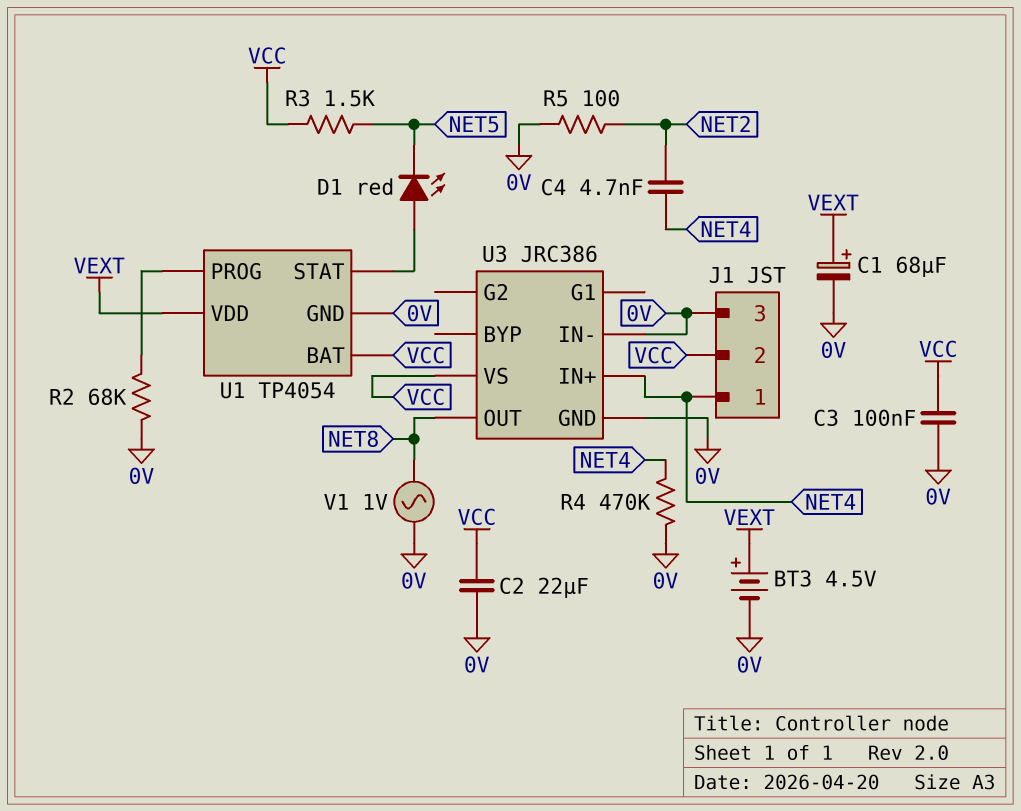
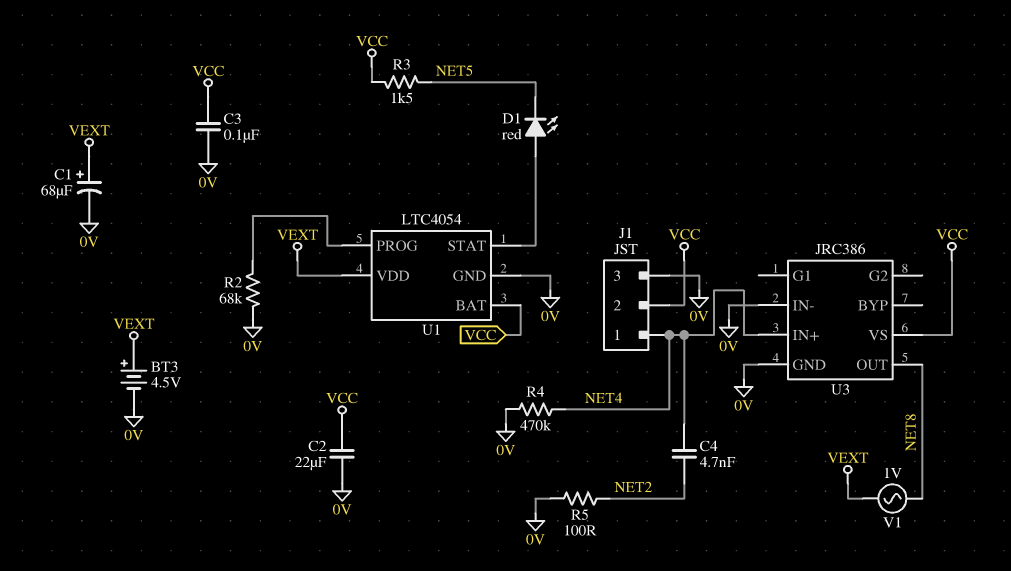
U1: TP4054 -> LTC4054
V1: AC 1V (0V, NET8) -> AC 1V (NET8, VEXT)

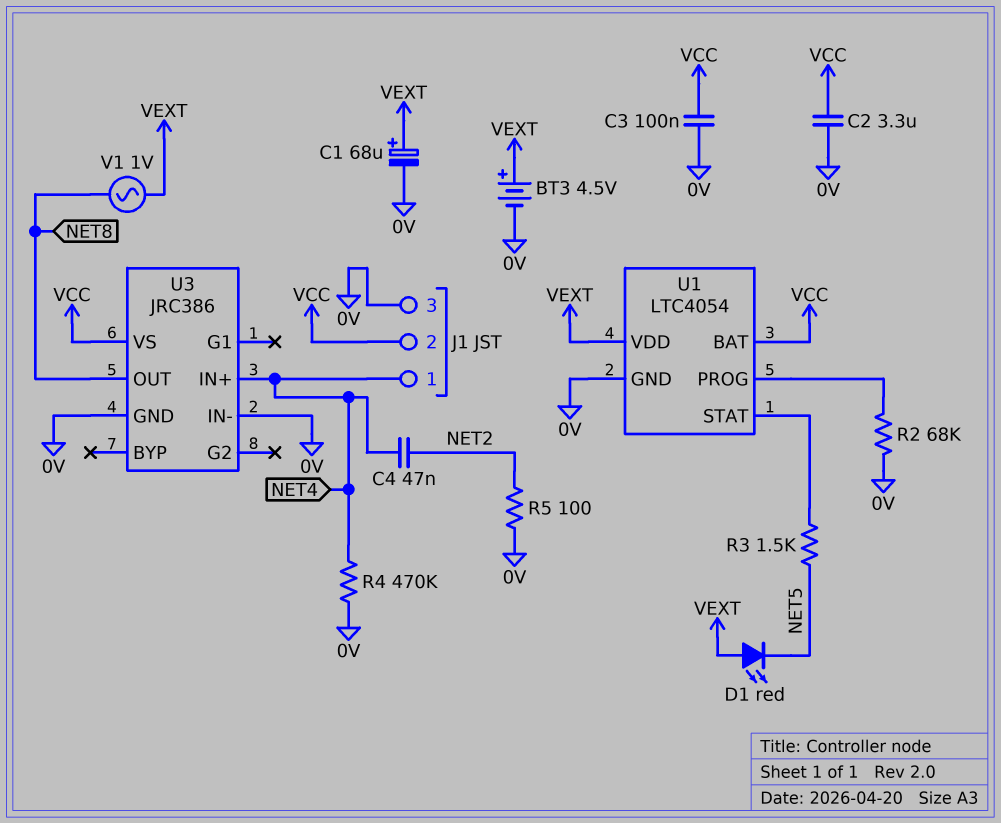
C2: 22uF (0V, VCC) -> 3.3uF (0V, VCC)
C4: 4.7nF (NET2, NET4) -> 47nF (NET2, NET4)
D1: LED red (A U1/STAT, K NET5) -> LED red (A VEXT, K NET5)
R3: 1.5k (NET5, VCC) -> 1.5k (NET5, U1/STAT)

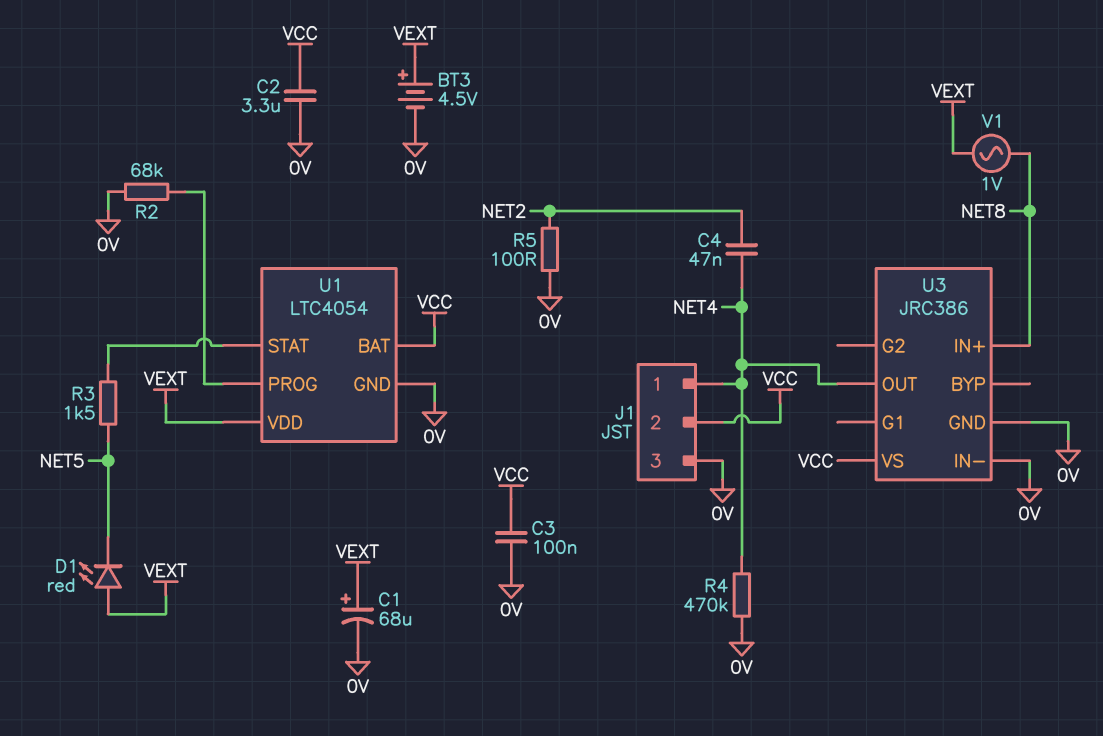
U3 pin IN+: NET4 -> NET8
U3 pin OUT: NET8 -> NET4

